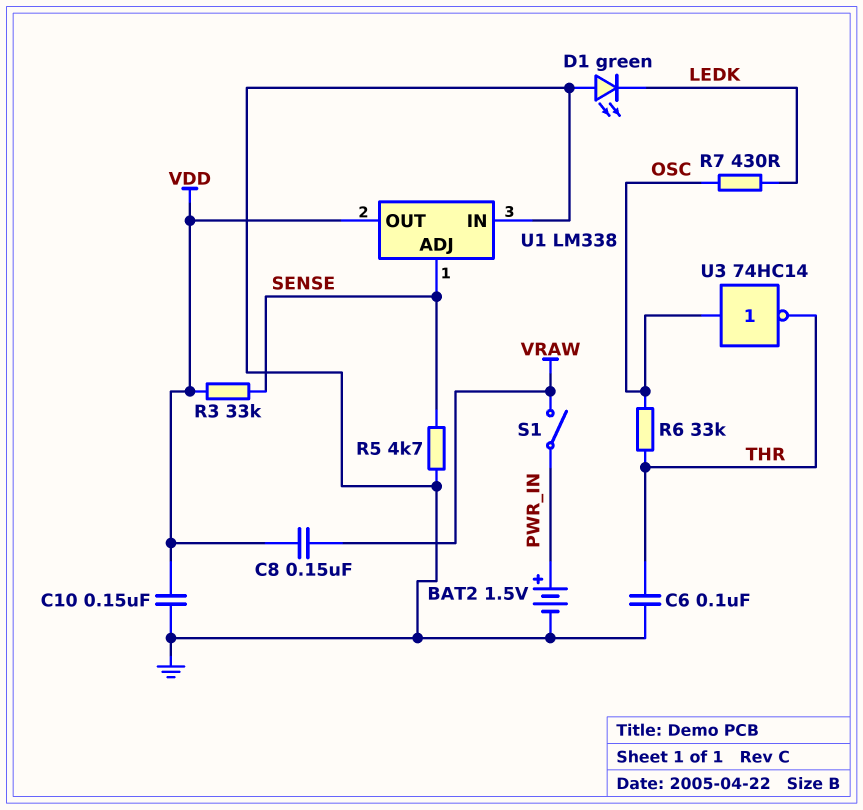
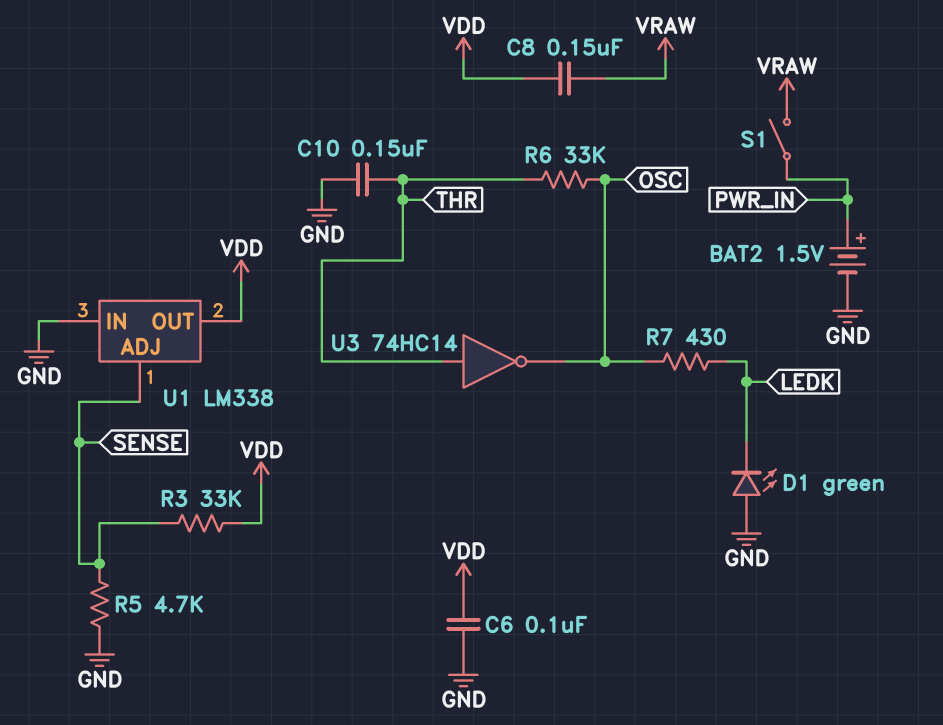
C6: 100nF (GND, THR) -> 100nF (GND, VDD)
C10: 150nF (GND, VDD) -> 150nF (GND, THR)
U3: NOT 74HC14 (in OSC, out THR) -> NOT 74HC14 (in THR, out OSC)

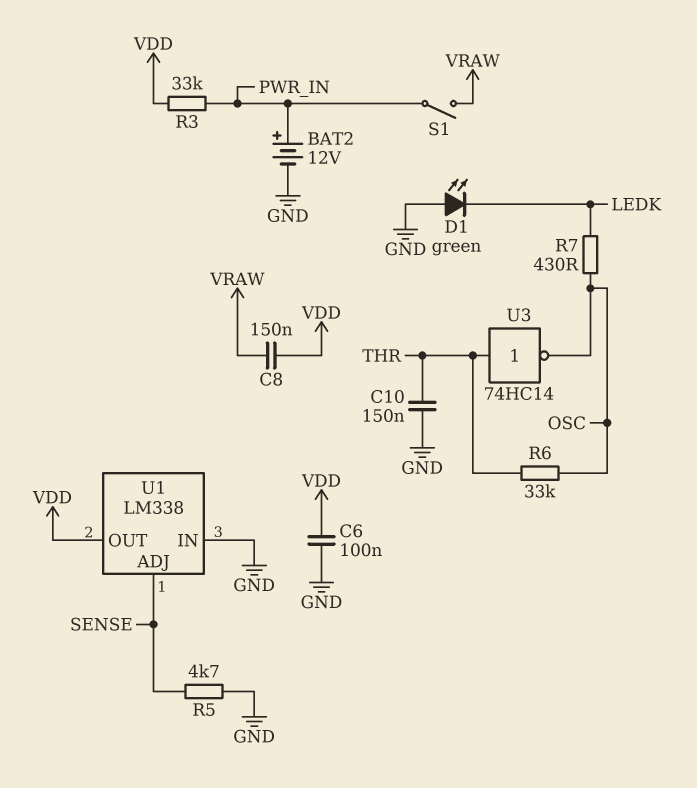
BAT2: 1.5V (plus PWR_IN, minus GND) -> 12V (plus PWR_IN, minus GND)
R3: 33k (SENSE, VDD) -> 33k (PWR_IN, VDD)

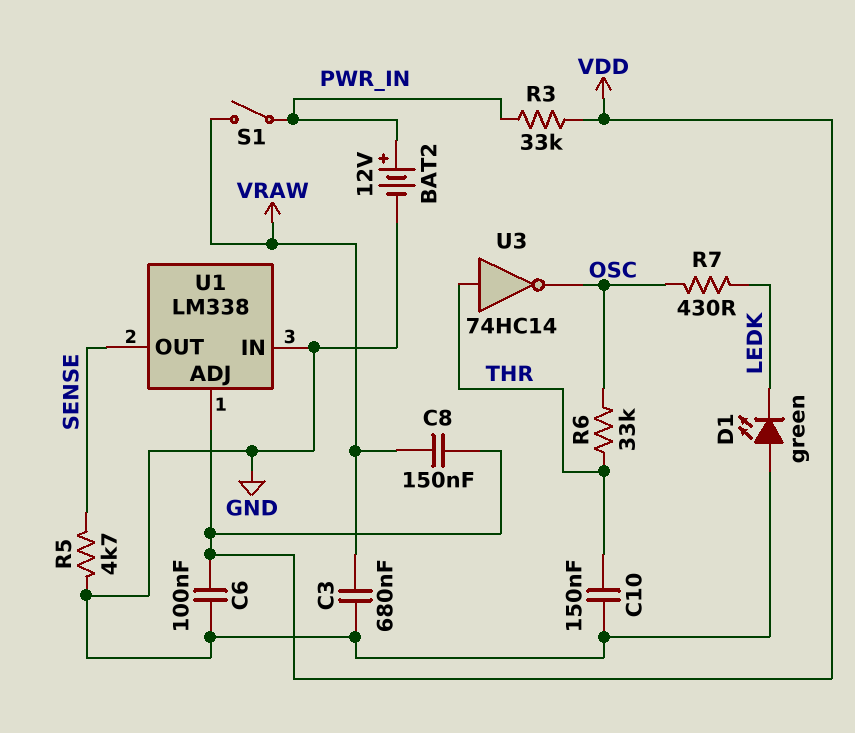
C3: none -> 680nF (GND, VRAW)
U1 pin ADJ: SENSE -> VDD
U1 pin OUT: VDD -> SENSE

